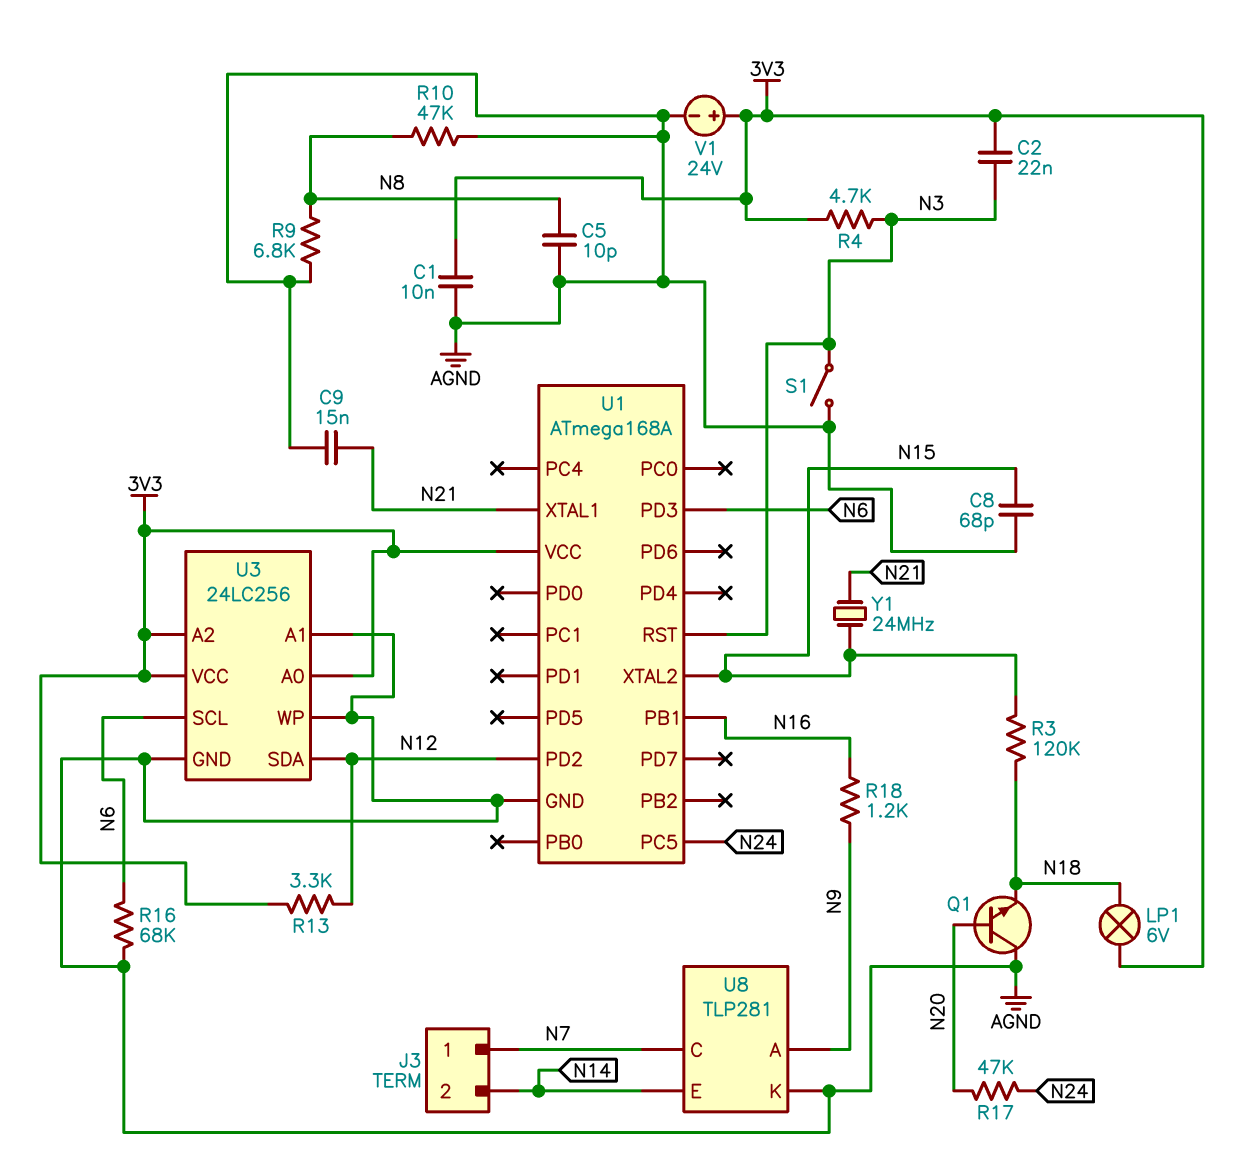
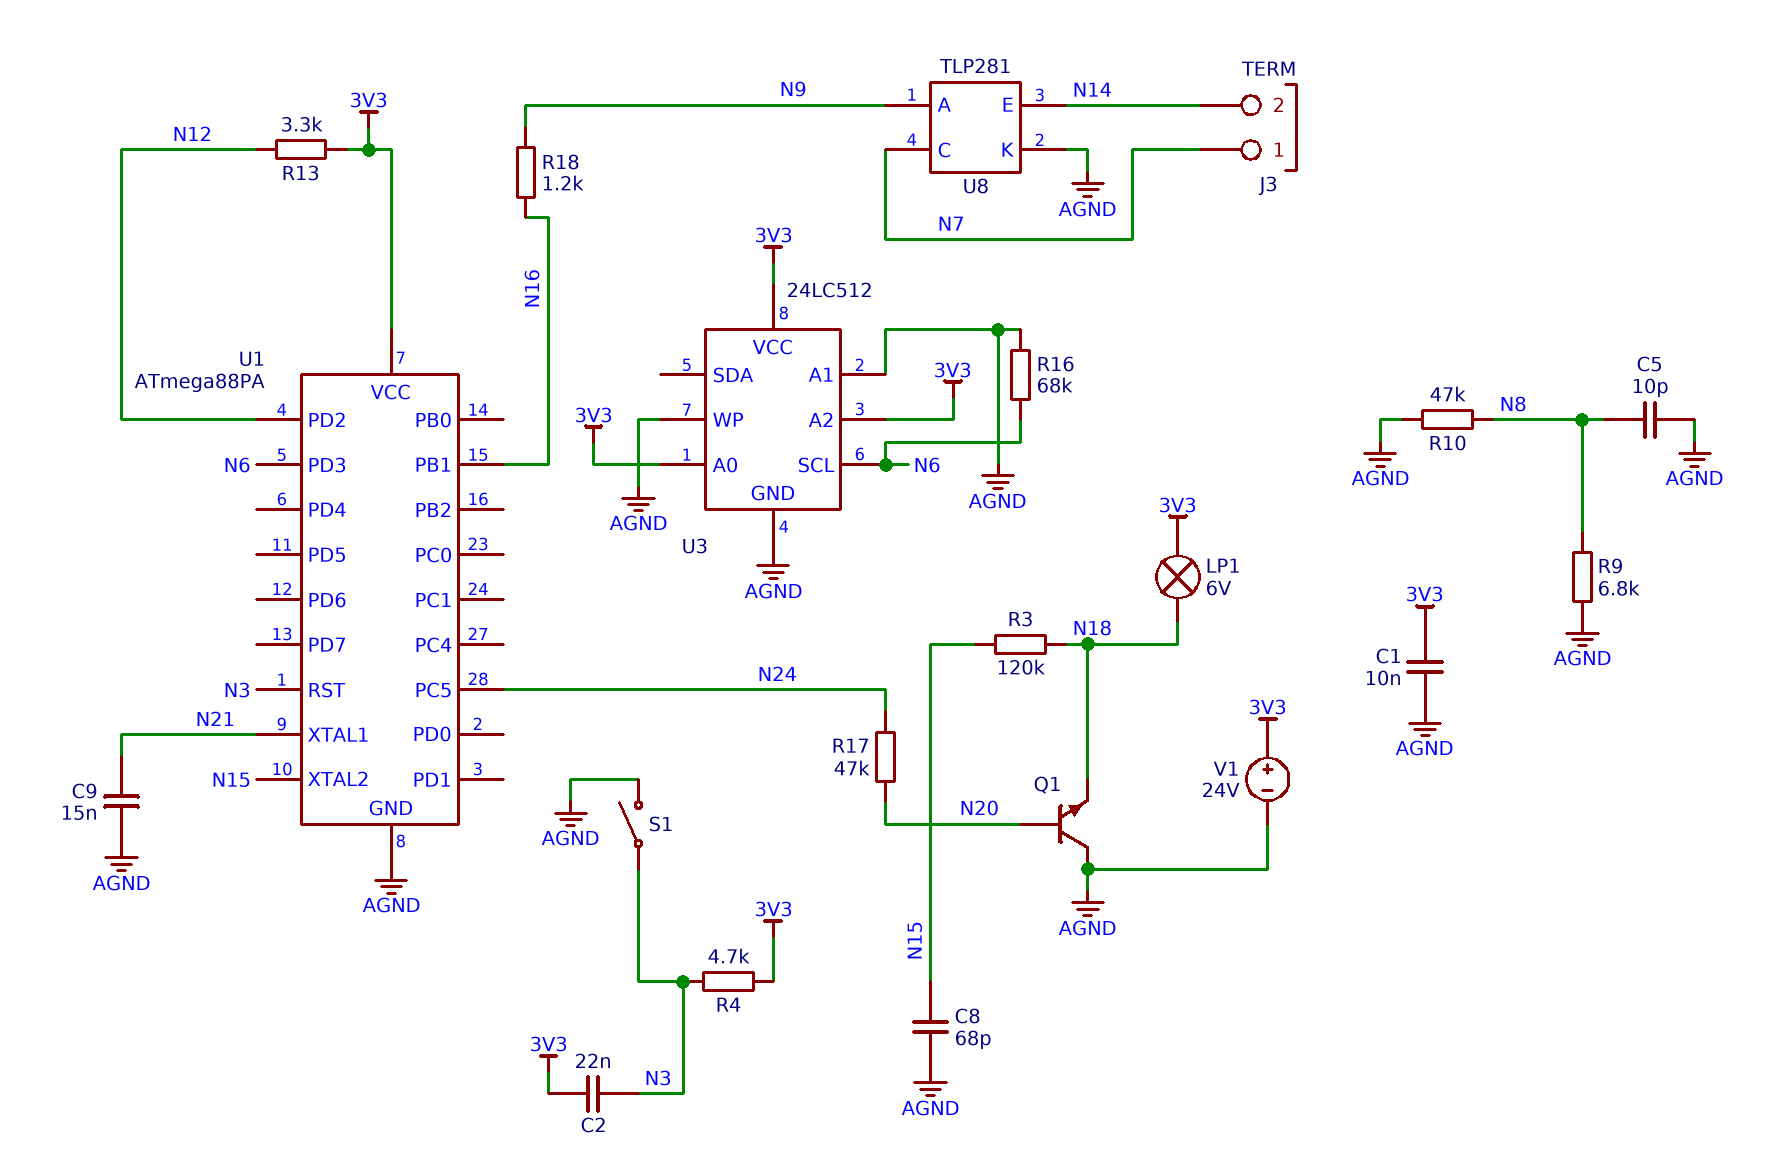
U1: ATmega168A -> ATmega88PA
U3: 24LC256 -> 24LC512
U3 pin SDA: N12 -> none
Y1: 24MHz (N15, N21) -> none

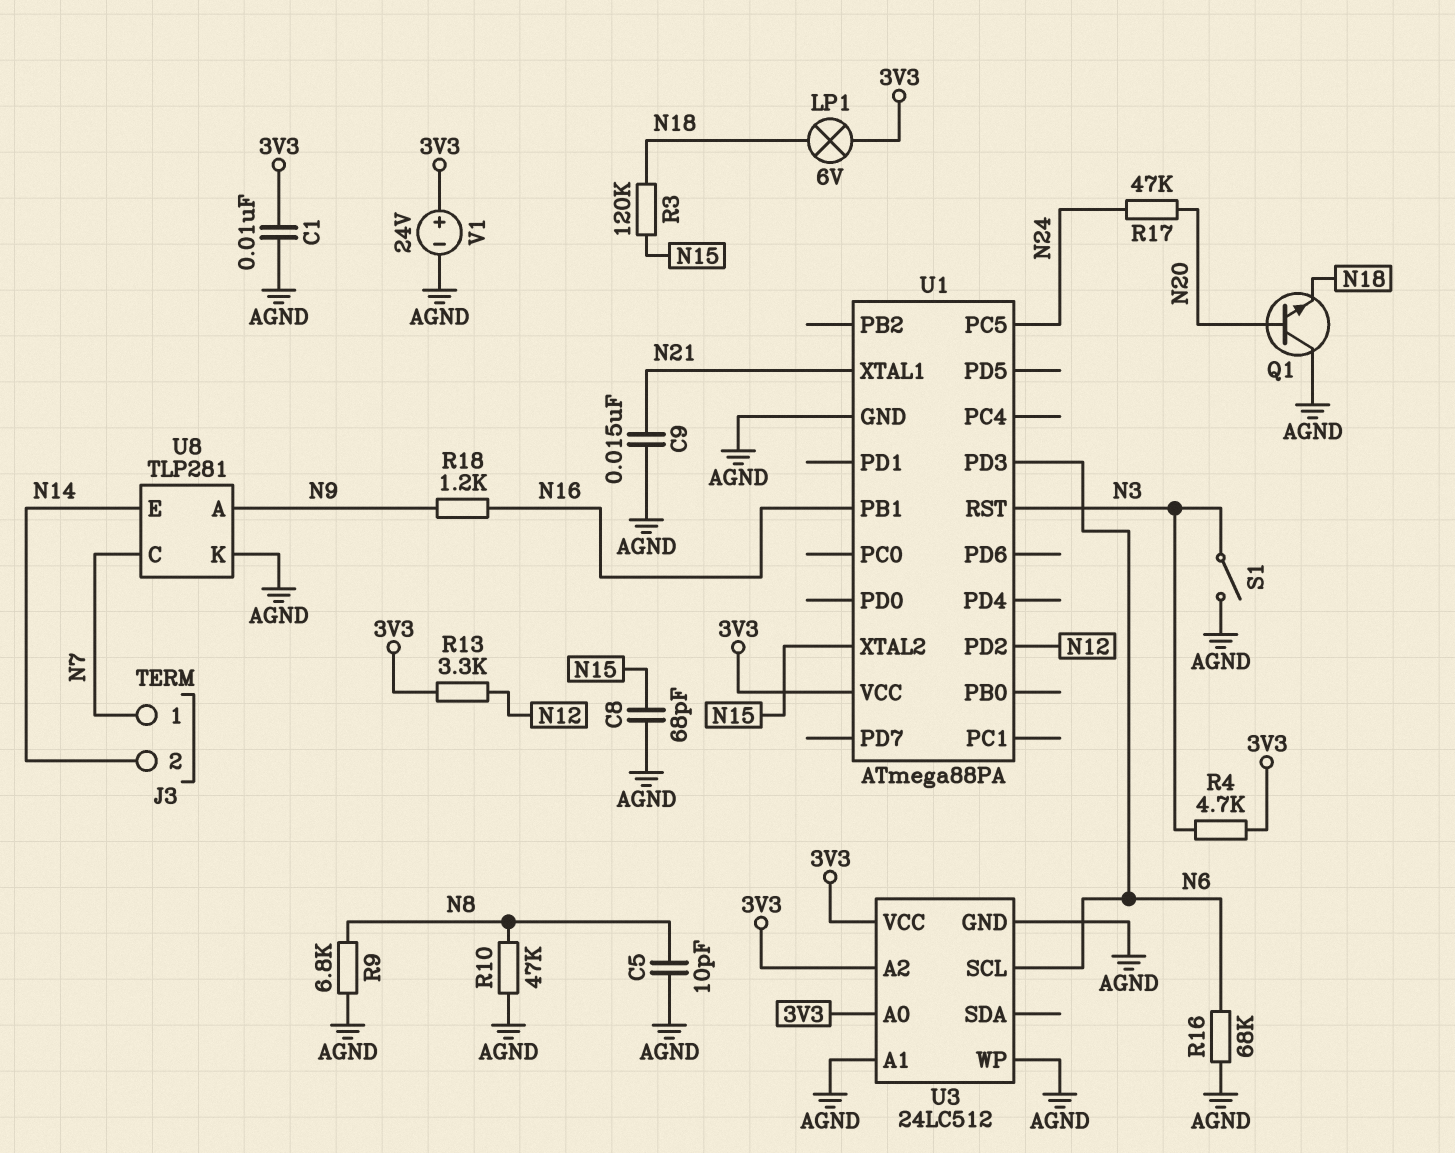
C2: 22nF (3V3, N3) -> none

